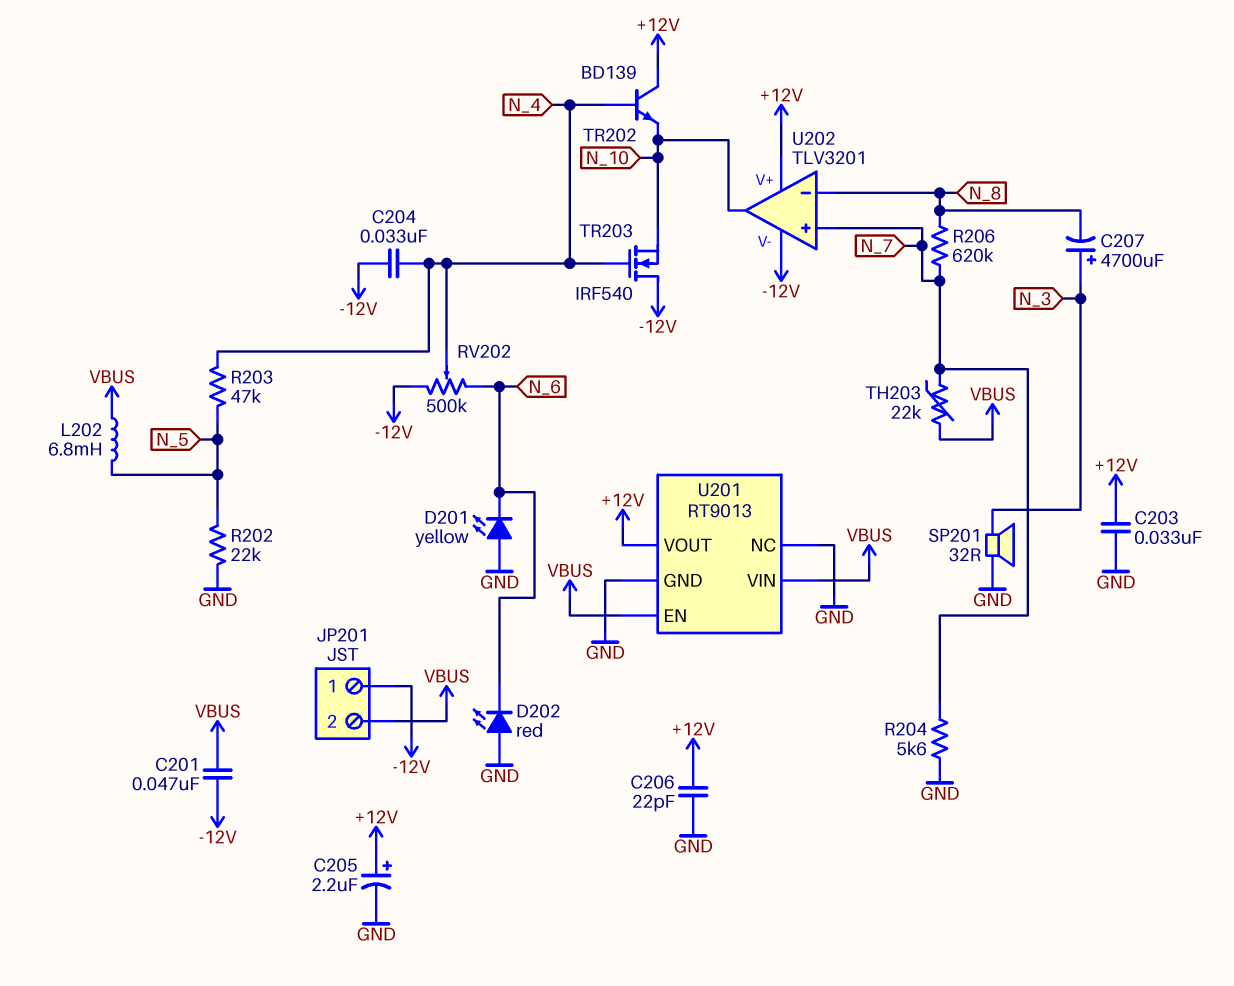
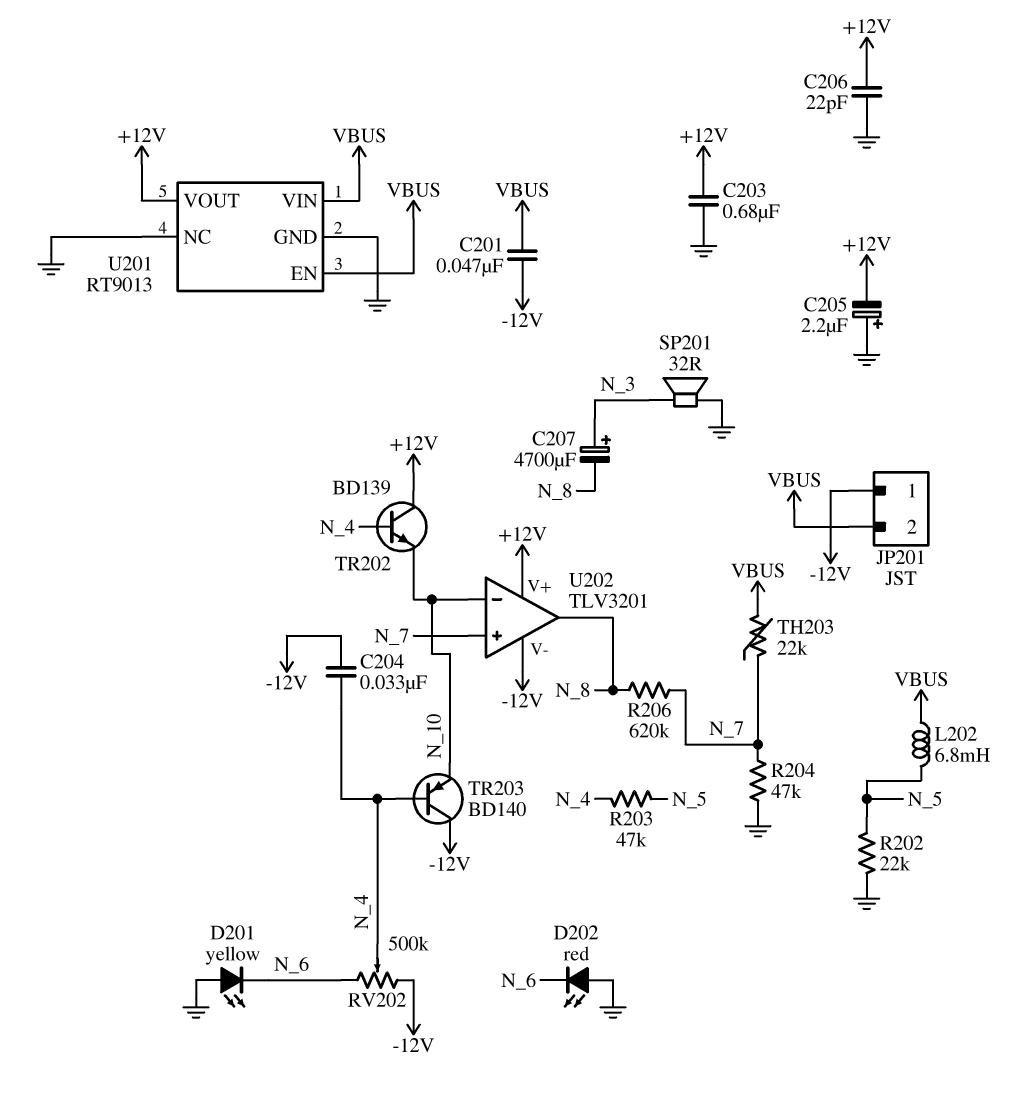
C203: 33nF (+12V, GND) -> 680nF (+12V, GND)
C205: 2.2uF (plus +12V, minus GND) -> 2.2uF (plus GND, minus +12V)
R204: 5.6k (GND, N_7) -> 47k (GND, N_7)
TR203: NMOS IRF540 (G N_4, D -12V, S N_10) -> PNP BD140 (B N_4, C -12V, E N_10)
U202 pin in-: N_8 -> N_10
U202 pin out: N_10 -> N_8

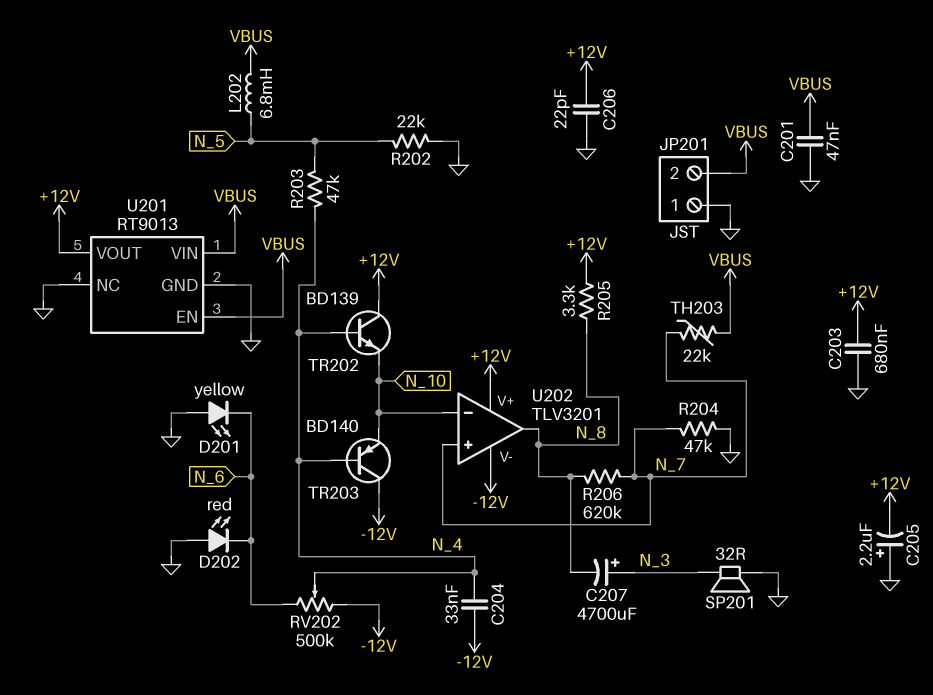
C201: 47nF (-12V, VBUS) -> 47nF (GND, VBUS)
JP201 pin 1: -12V -> GND
R205: none -> 3.3k (+12V, N_8)

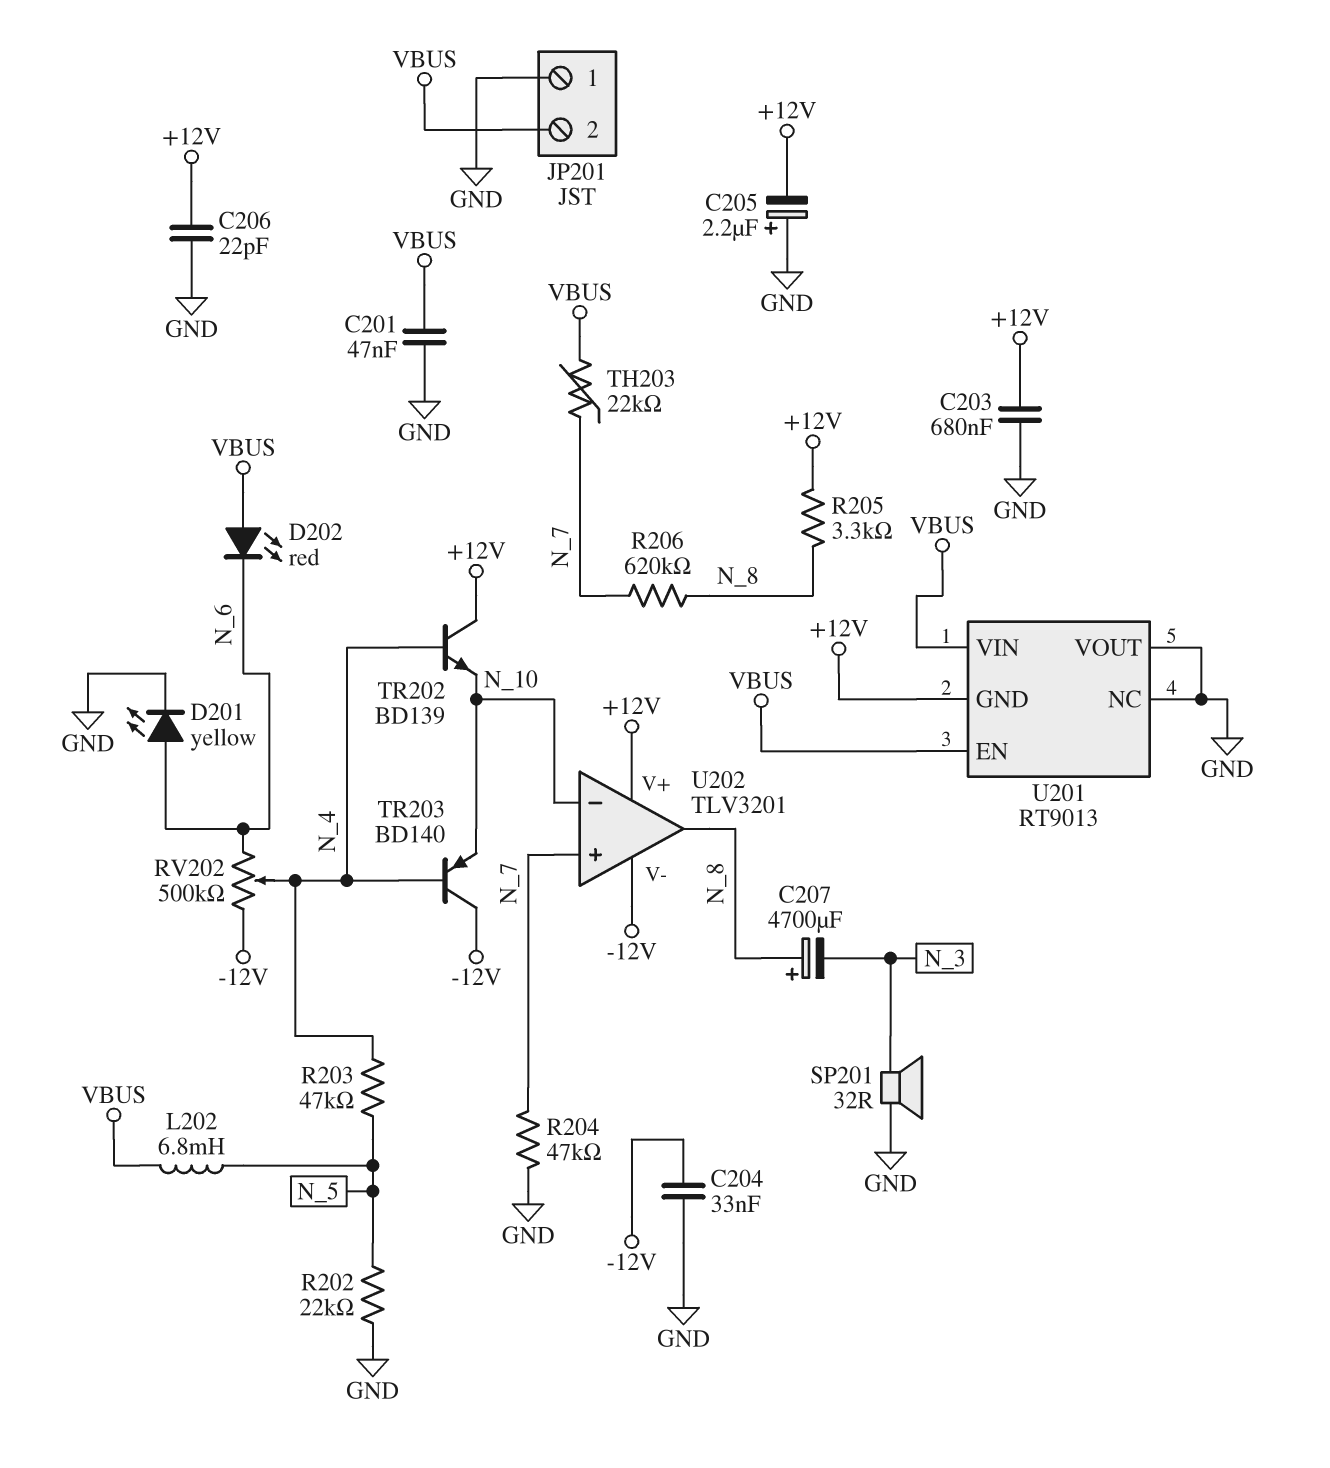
C204: 33nF (-12V, N_4) -> 33nF (-12V, GND)
C207: 4700uF (plus N_3, minus N_8) -> 4700uF (plus N_8, minus N_3)
D201: LED yellow (A GND, K N_6) -> LED yellow (A N_6, K GND)
D202: LED red (A GND, K N_6) -> LED red (A VBUS, K N_6)
U201 pin GND: GND -> +12V
U201 pin VOUT: +12V -> GND

